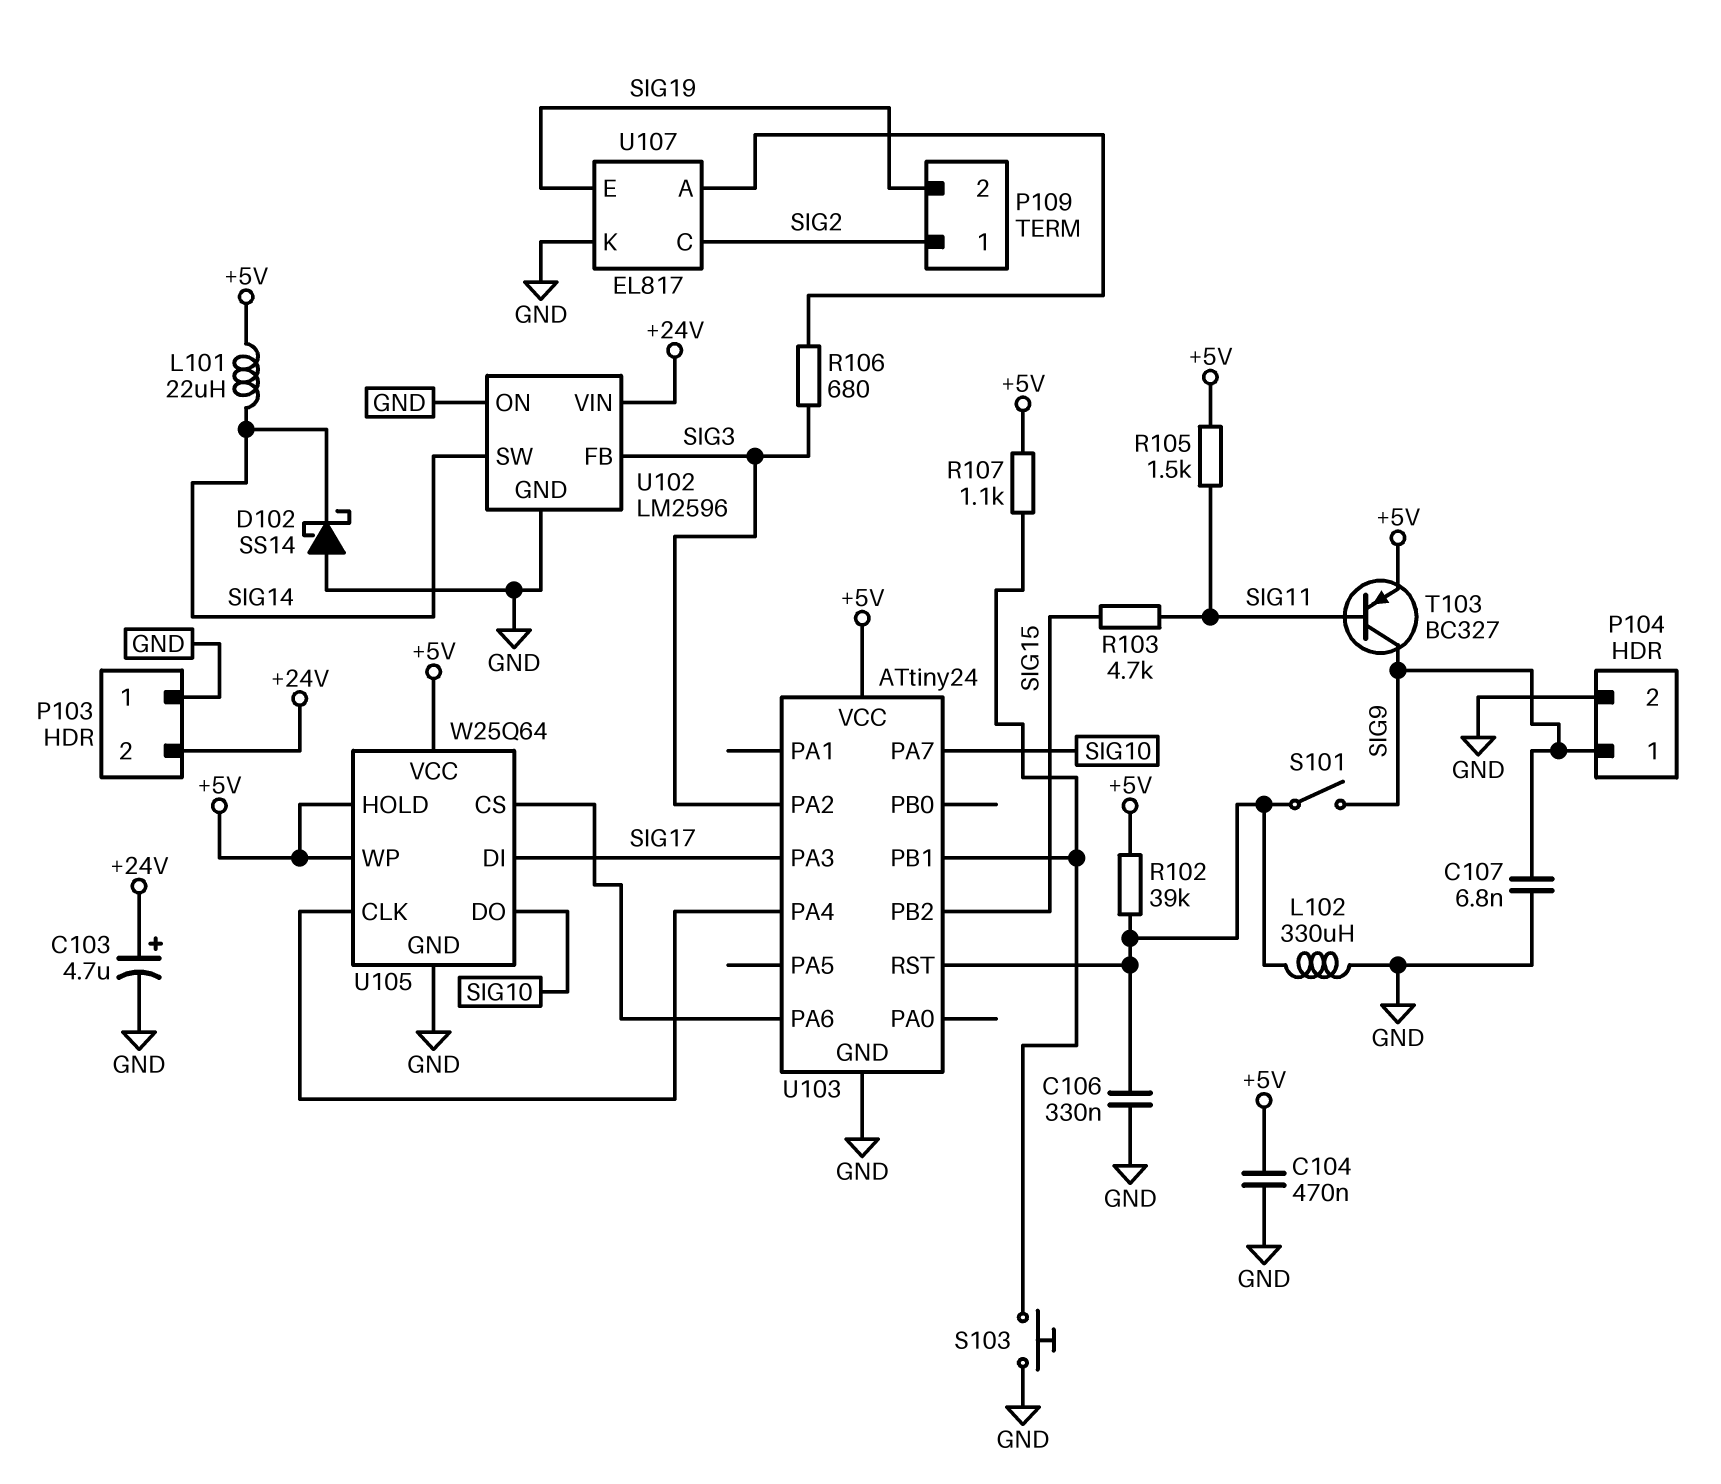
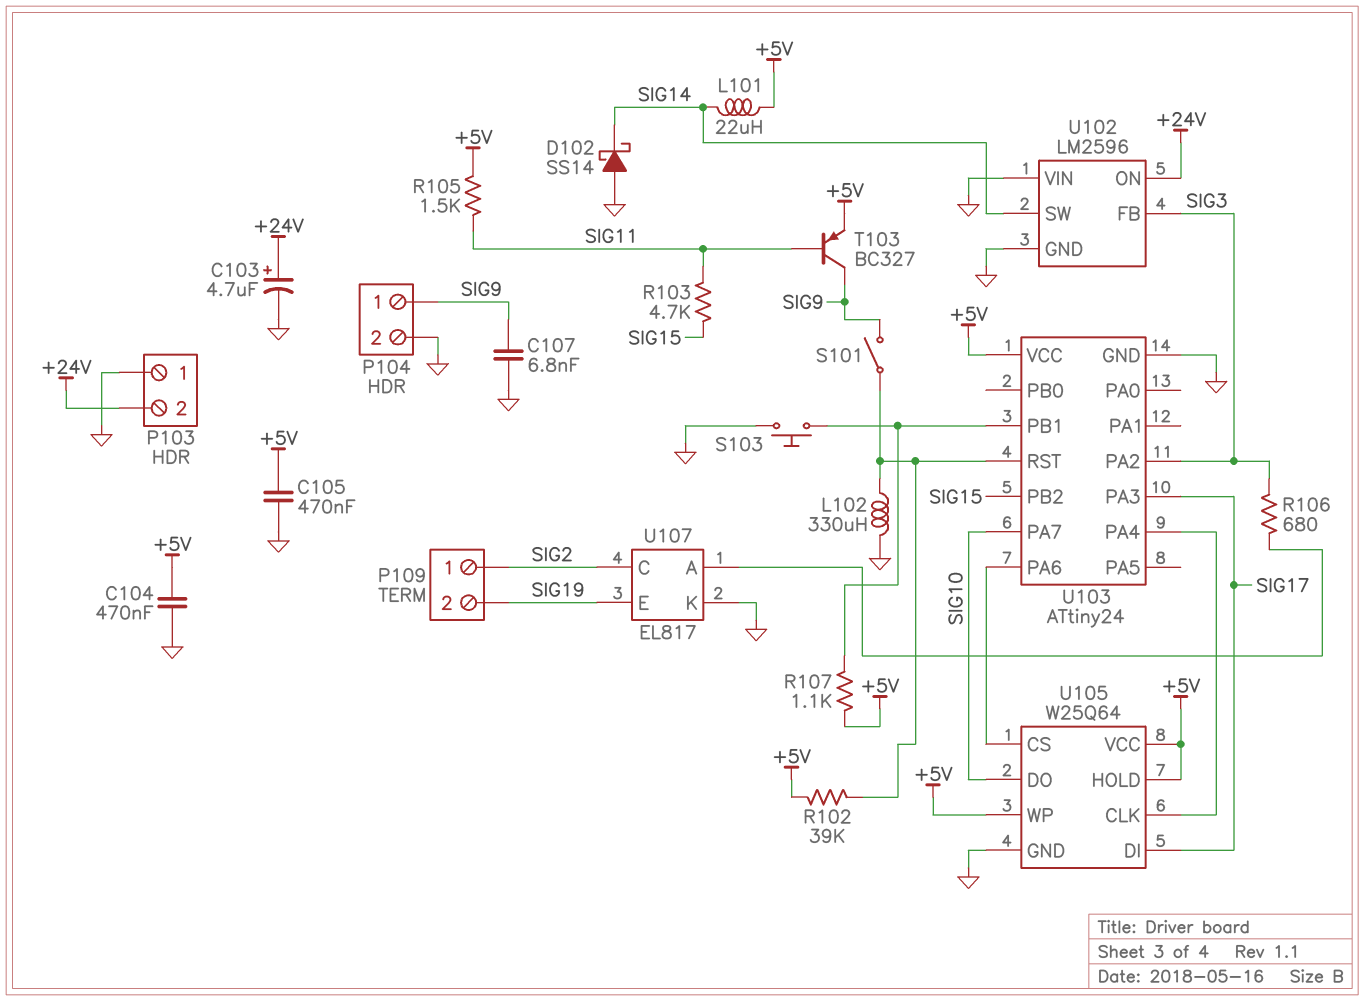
C105: none -> 470nF (+5V, GND)
C106: 330nF (GND, U103/RST) -> none
U102 pin ON: GND -> +24V
U102 pin VIN: +24V -> GND

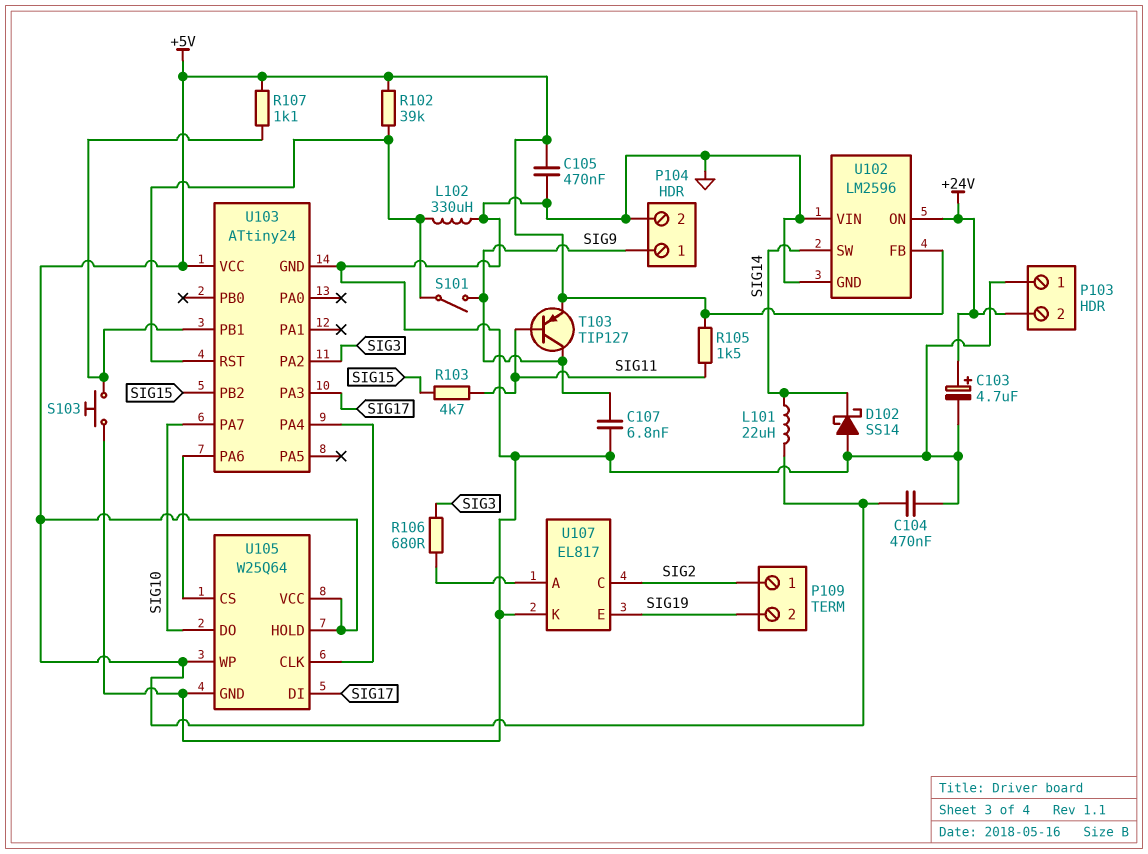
T103: PNP BC327 (B SIG11, C SIG9, E +5V) -> PNP TIP127 (B SIG11, C SIG9, E +5V)
U102 pin FB: SIG3 -> +5V

